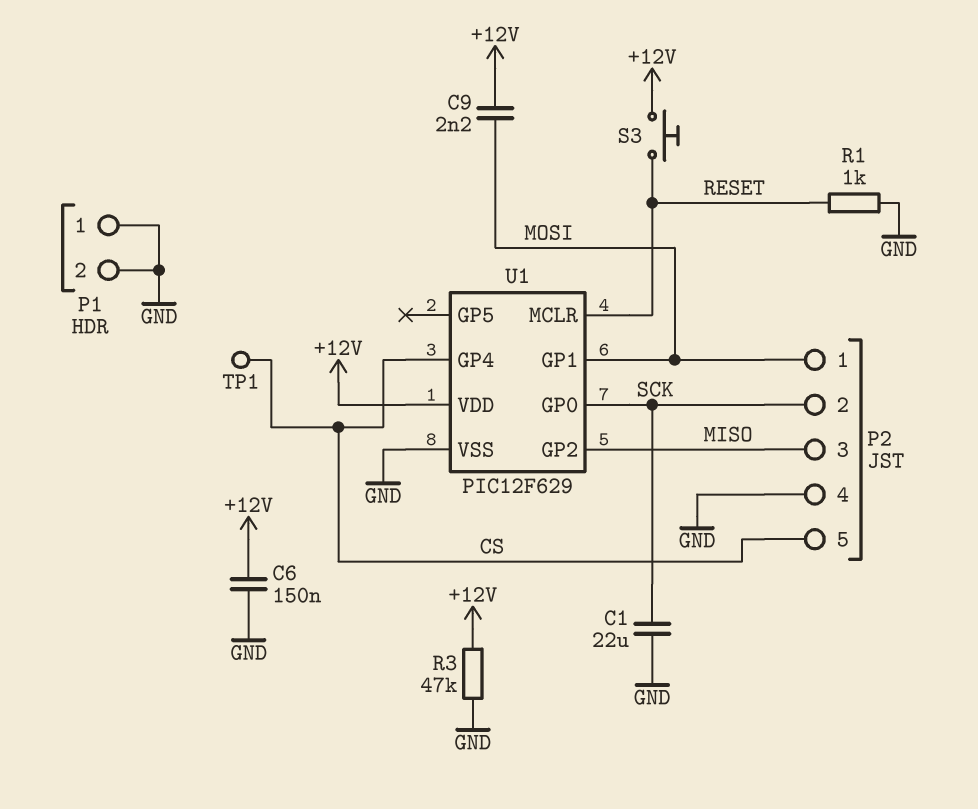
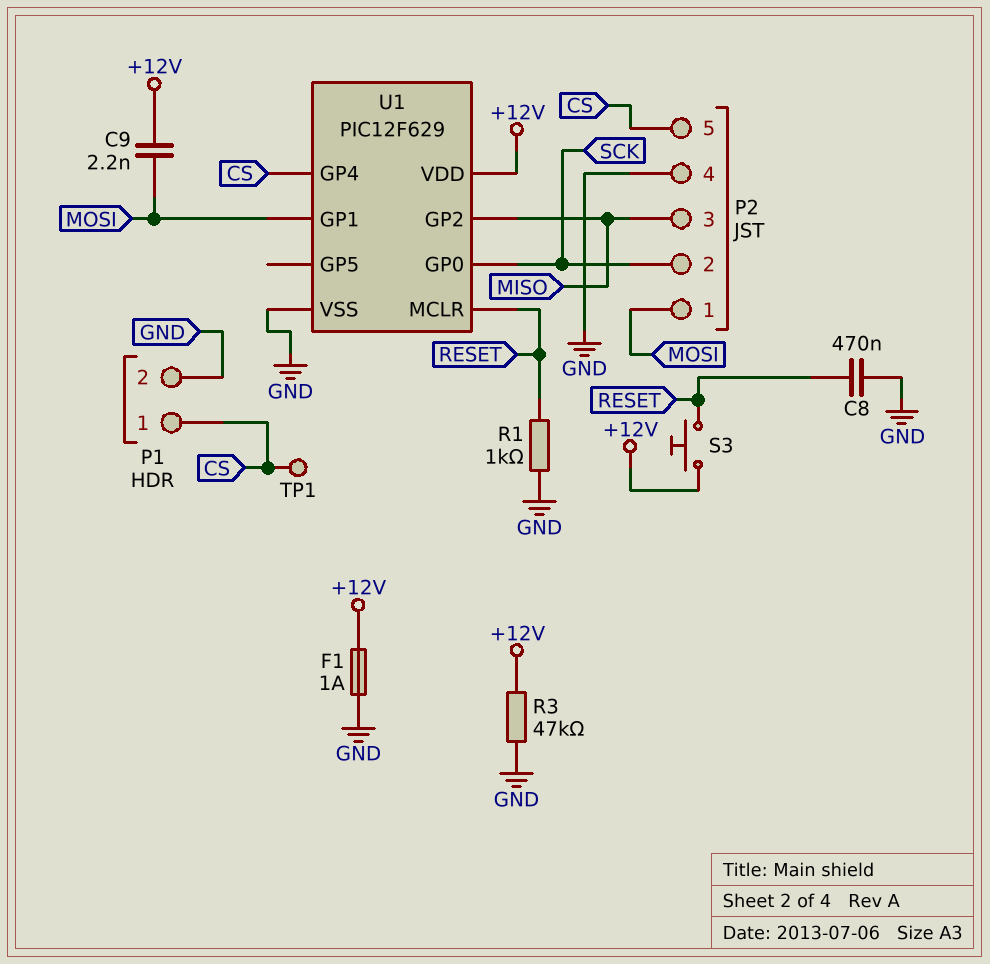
C1: 22uF (GND, SCK) -> none
C6: 150nF (+12V, GND) -> none
C8: none -> 470nF (GND, RESET)
F1: none -> 1A (+12V, GND)
P1 pin 1: GND -> CS

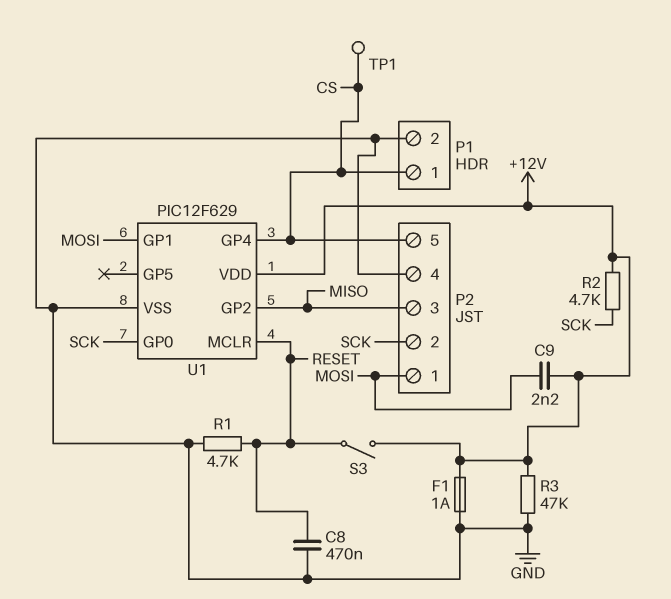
R1: 1k (GND, RESET) -> 4.7k (GND, RESET)
R2: none -> 4.7k (+12V, SCK)
S3: button (+12V, RESET) -> switch (+12V, RESET)

